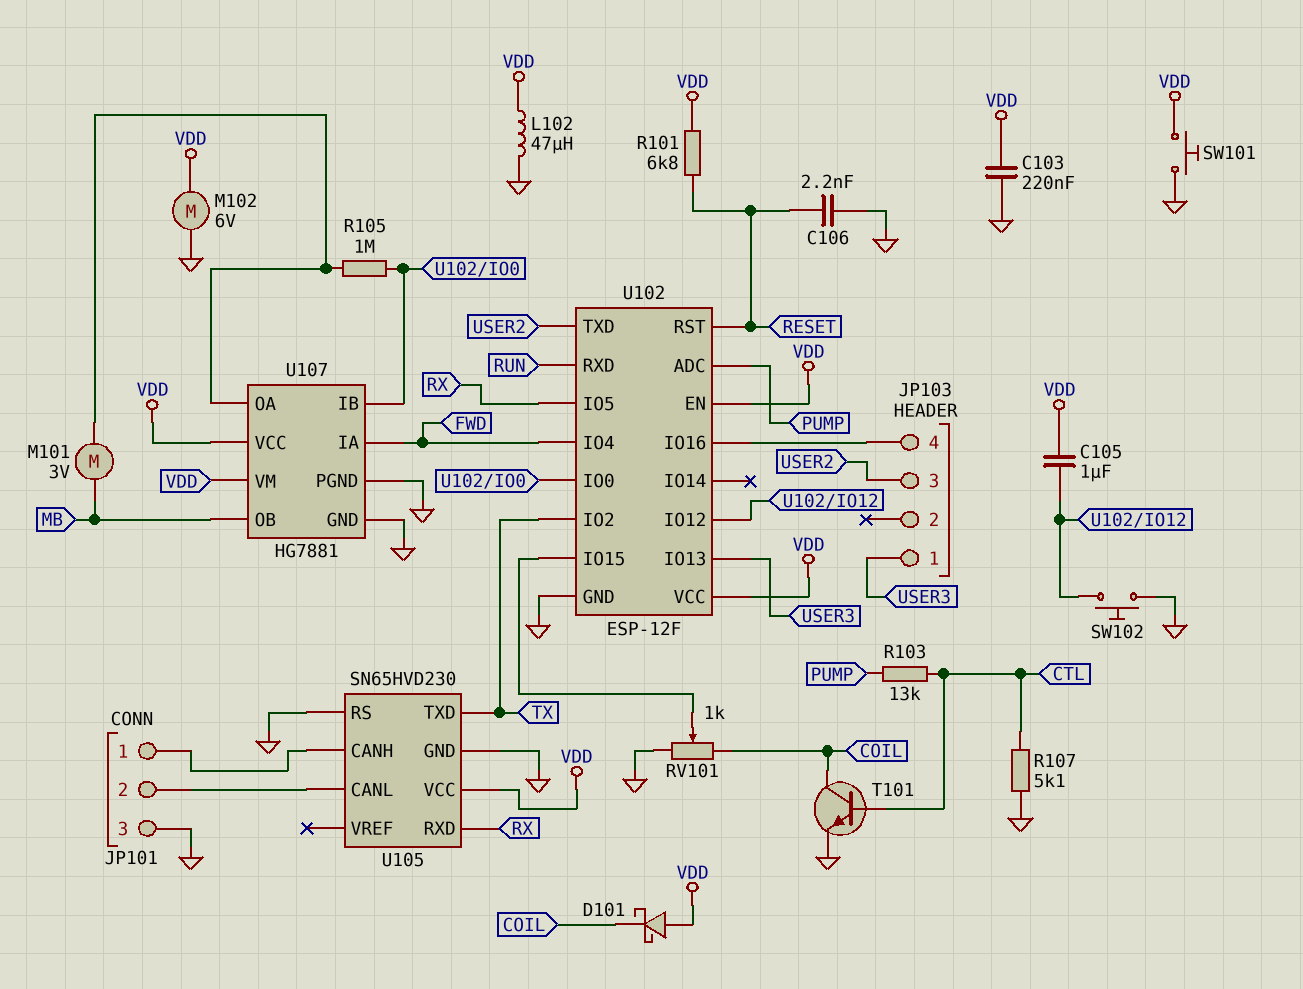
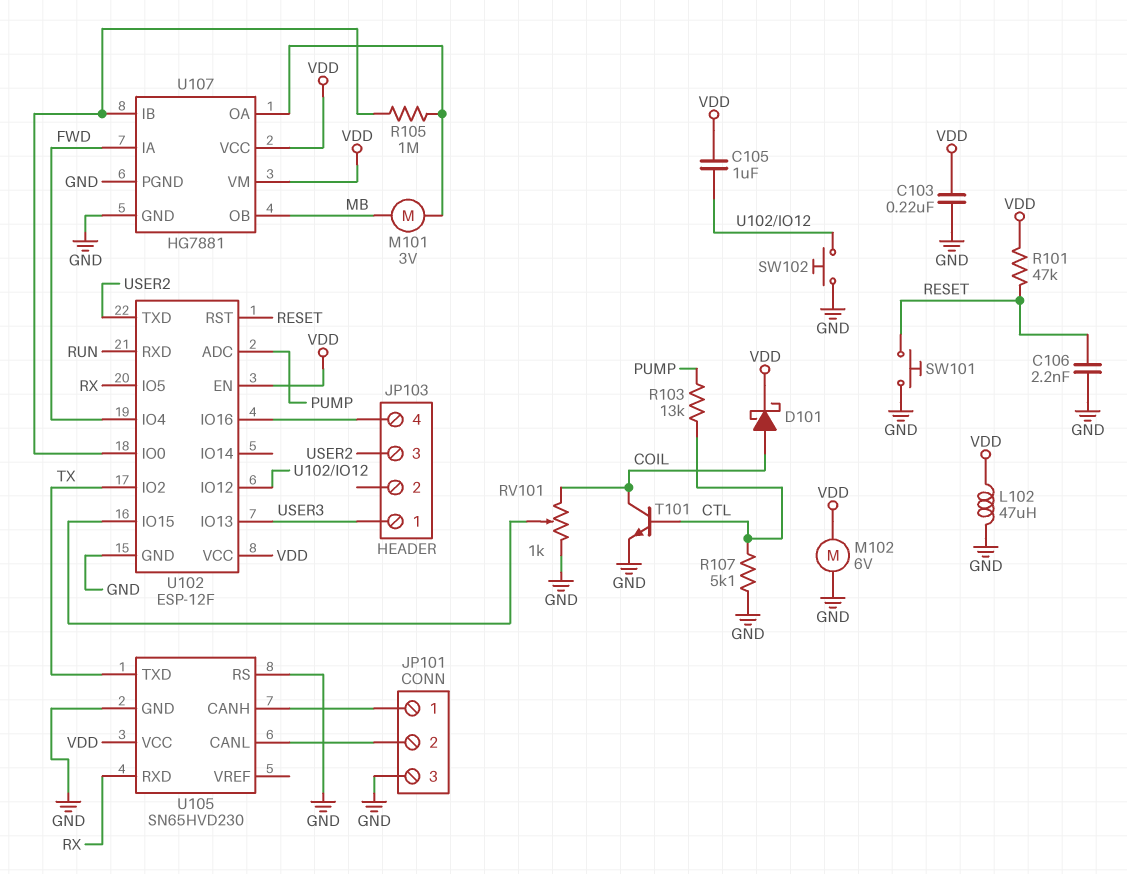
D101: schottky (A VDD, K COIL) -> schottky (A COIL, K VDD)
R101: 6.8k (RESET, VDD) -> 47k (RESET, VDD)
SW101: button (GND, VDD) -> button (GND, RESET)

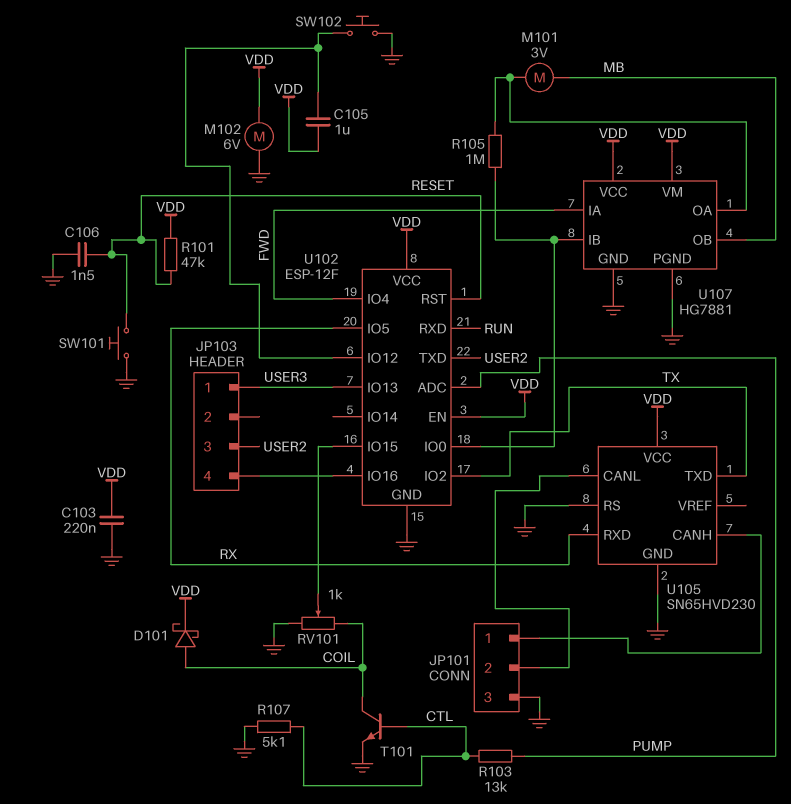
C106: 2.2nF (GND, RESET) -> 1.5nF (GND, RESET)
L102: 47uH (GND, VDD) -> none

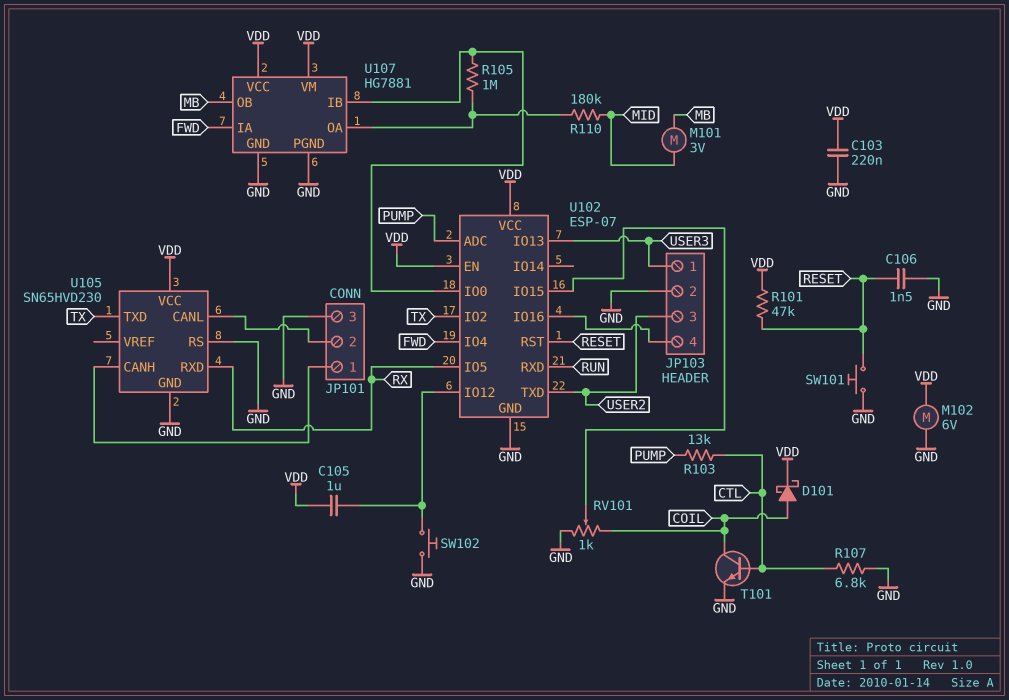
JP103 pin 2: none -> GND
M101: motor 3V (MB, U107/OA) -> motor 3V (MB, MID)
R107: 5.1k (CTL, GND) -> 6.8k (CTL, GND)
R110: none -> 180k (MID, U107/OA)
U102: ESP-12F -> ESP-07

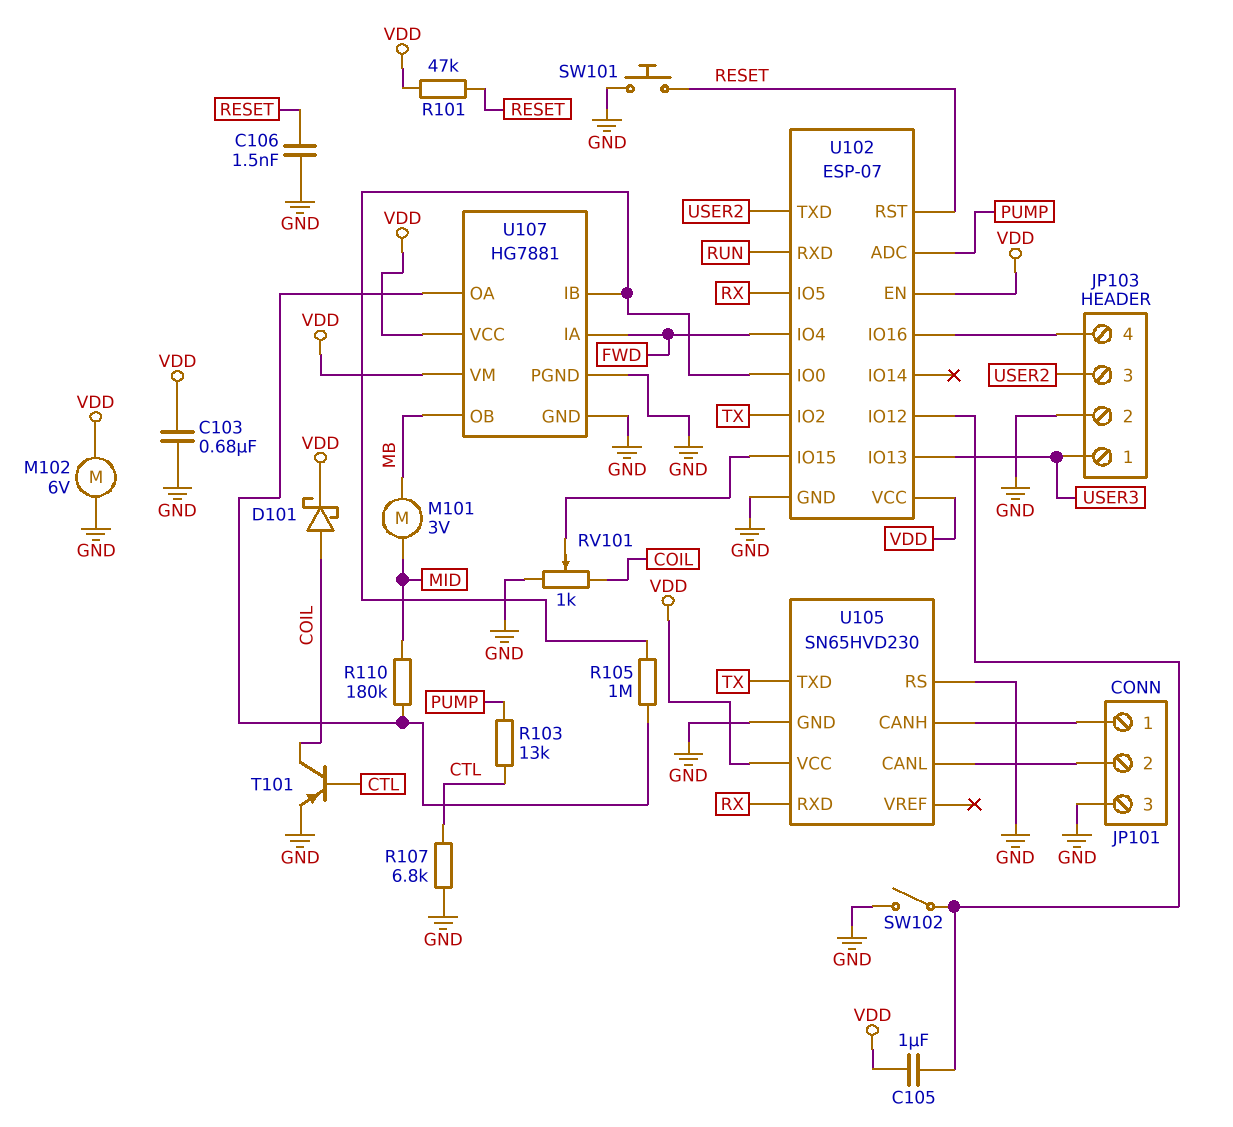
C103: 220nF (GND, VDD) -> 680nF (GND, VDD)
SW102: button (GND, U102/IO12) -> switch (GND, U102/IO12)
T101: NPN (B CTL, C COIL, E GND) -> PNP (B CTL, C COIL, E GND)

